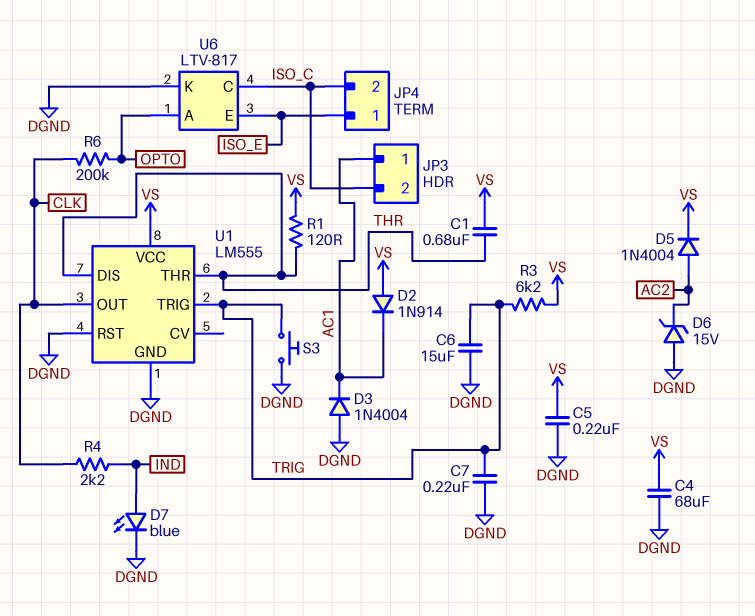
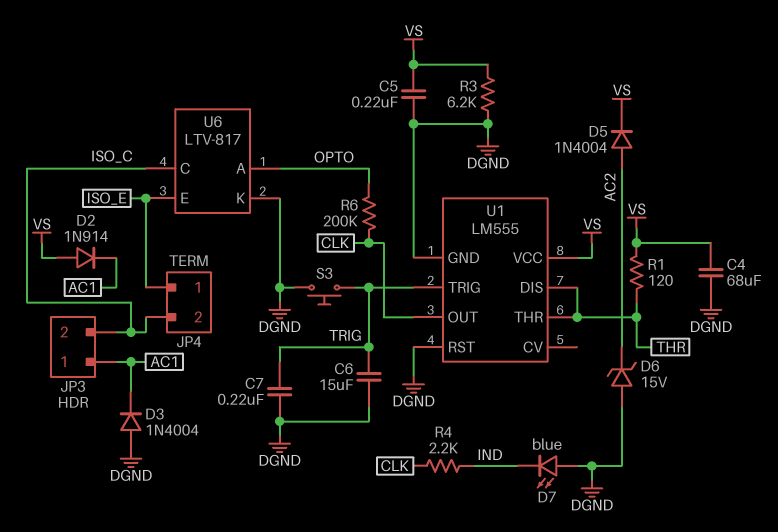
C1: 680nF (THR, VS) -> none
D7: LED blue (A IND, K DGND) -> LED blue (A DGND, K IND)
R3: 6.2k (TRIG, VS) -> 6.2k (DGND, VS)

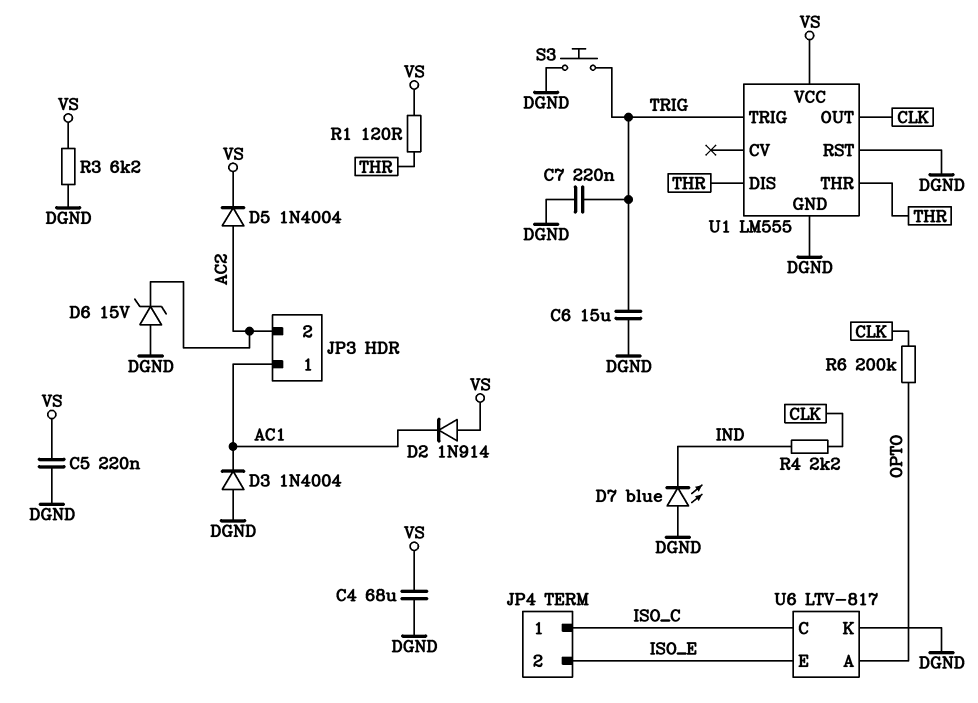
JP3 pin 2: ISO_C -> AC2
JP4 pin 1: ISO_E -> ISO_C
JP4 pin 2: ISO_C -> ISO_E

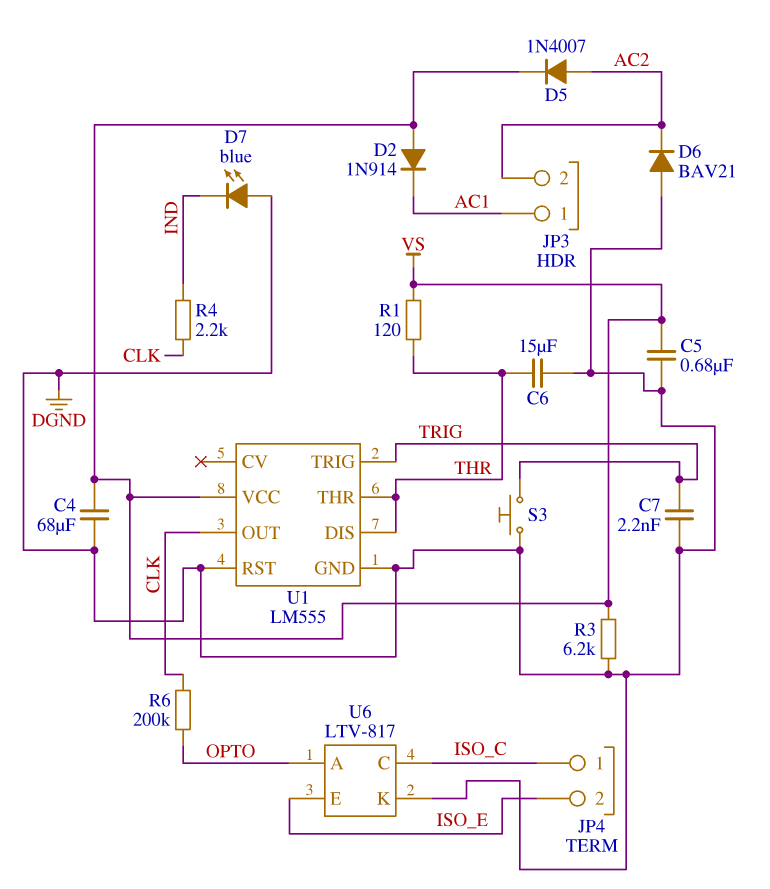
C5: 220nF (DGND, VS) -> 680nF (DGND, VS)
C6: 15uF (DGND, TRIG) -> 15uF (DGND, THR)
C7: 220nF (DGND, TRIG) -> 2.2nF (DGND, TRIG)
D3: diode 1N4004 (A DGND, K AC1) -> none
D5: diode 1N4004 (A AC2, K VS) -> diode 1N4007 (A AC2, K VS)
D6: zener 15V (A DGND, K AC2) -> diode BAV21 (A DGND, K AC2)

